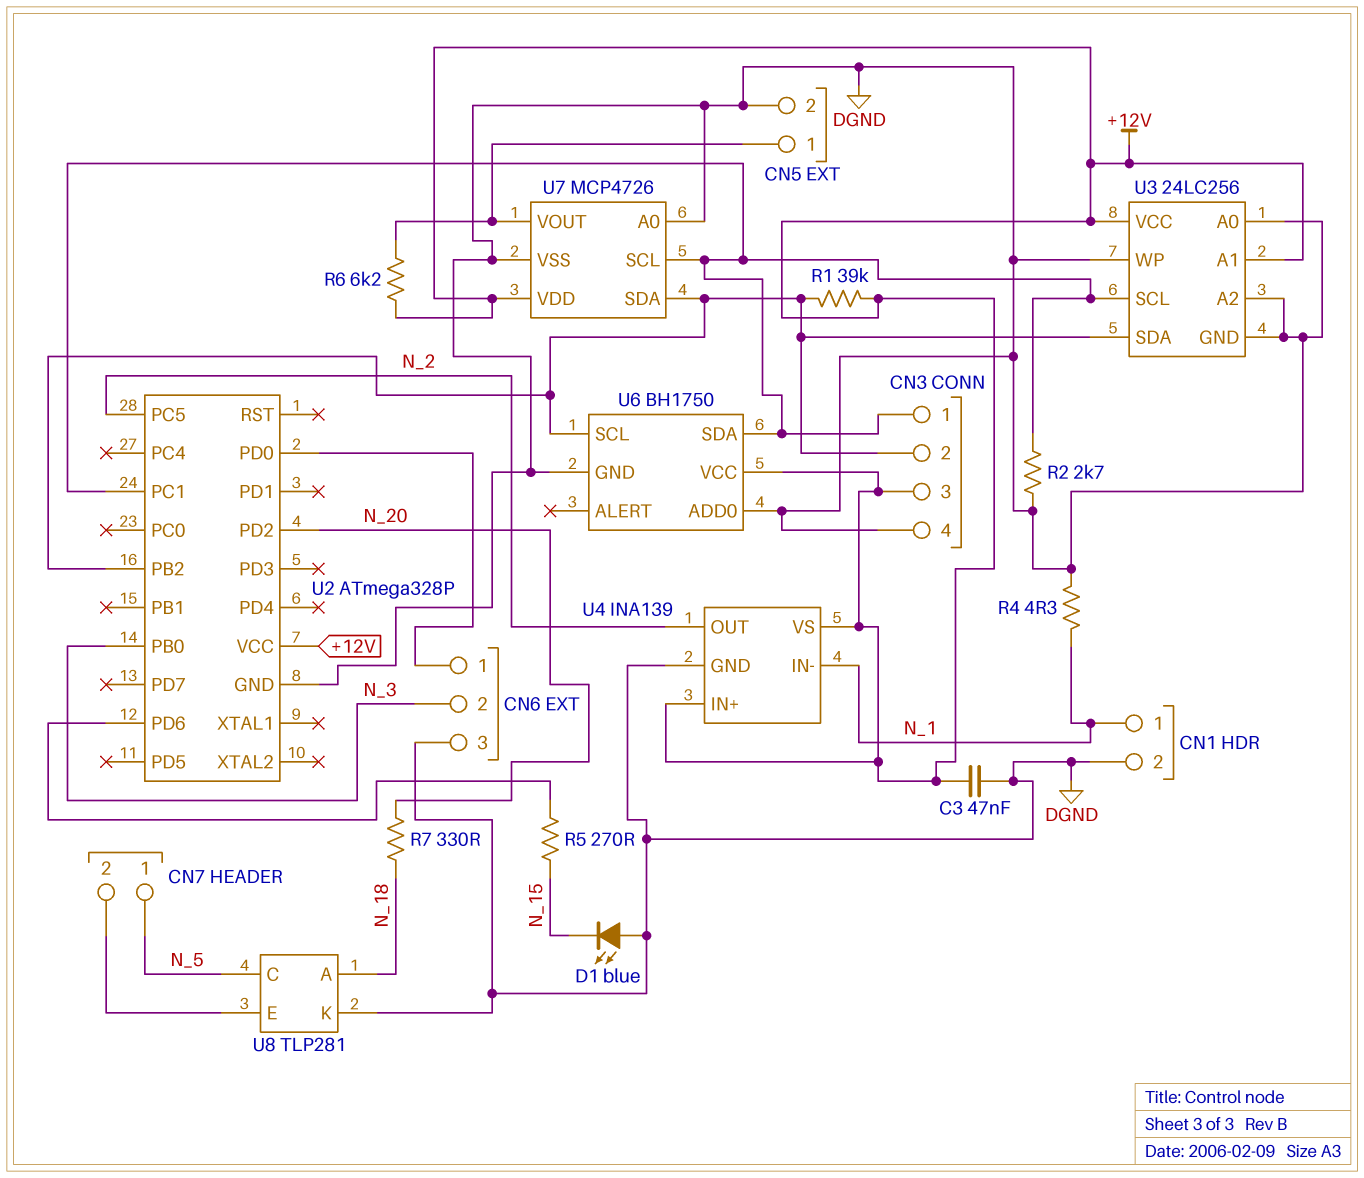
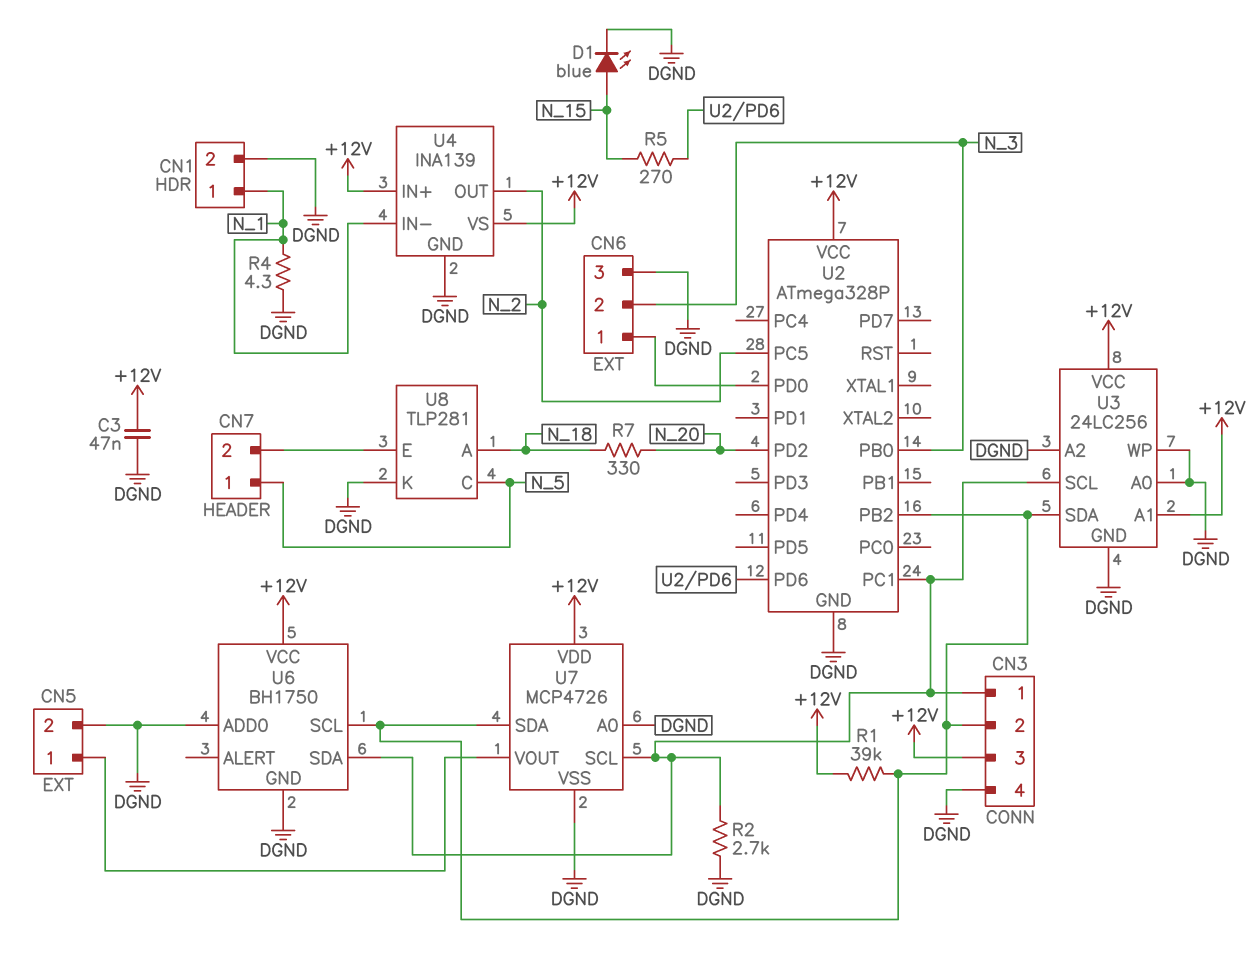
D1: LED blue (A DGND, K N_15) -> LED blue (A N_15, K DGND)
R6: 6.2k (+12V, CN5/1) -> none

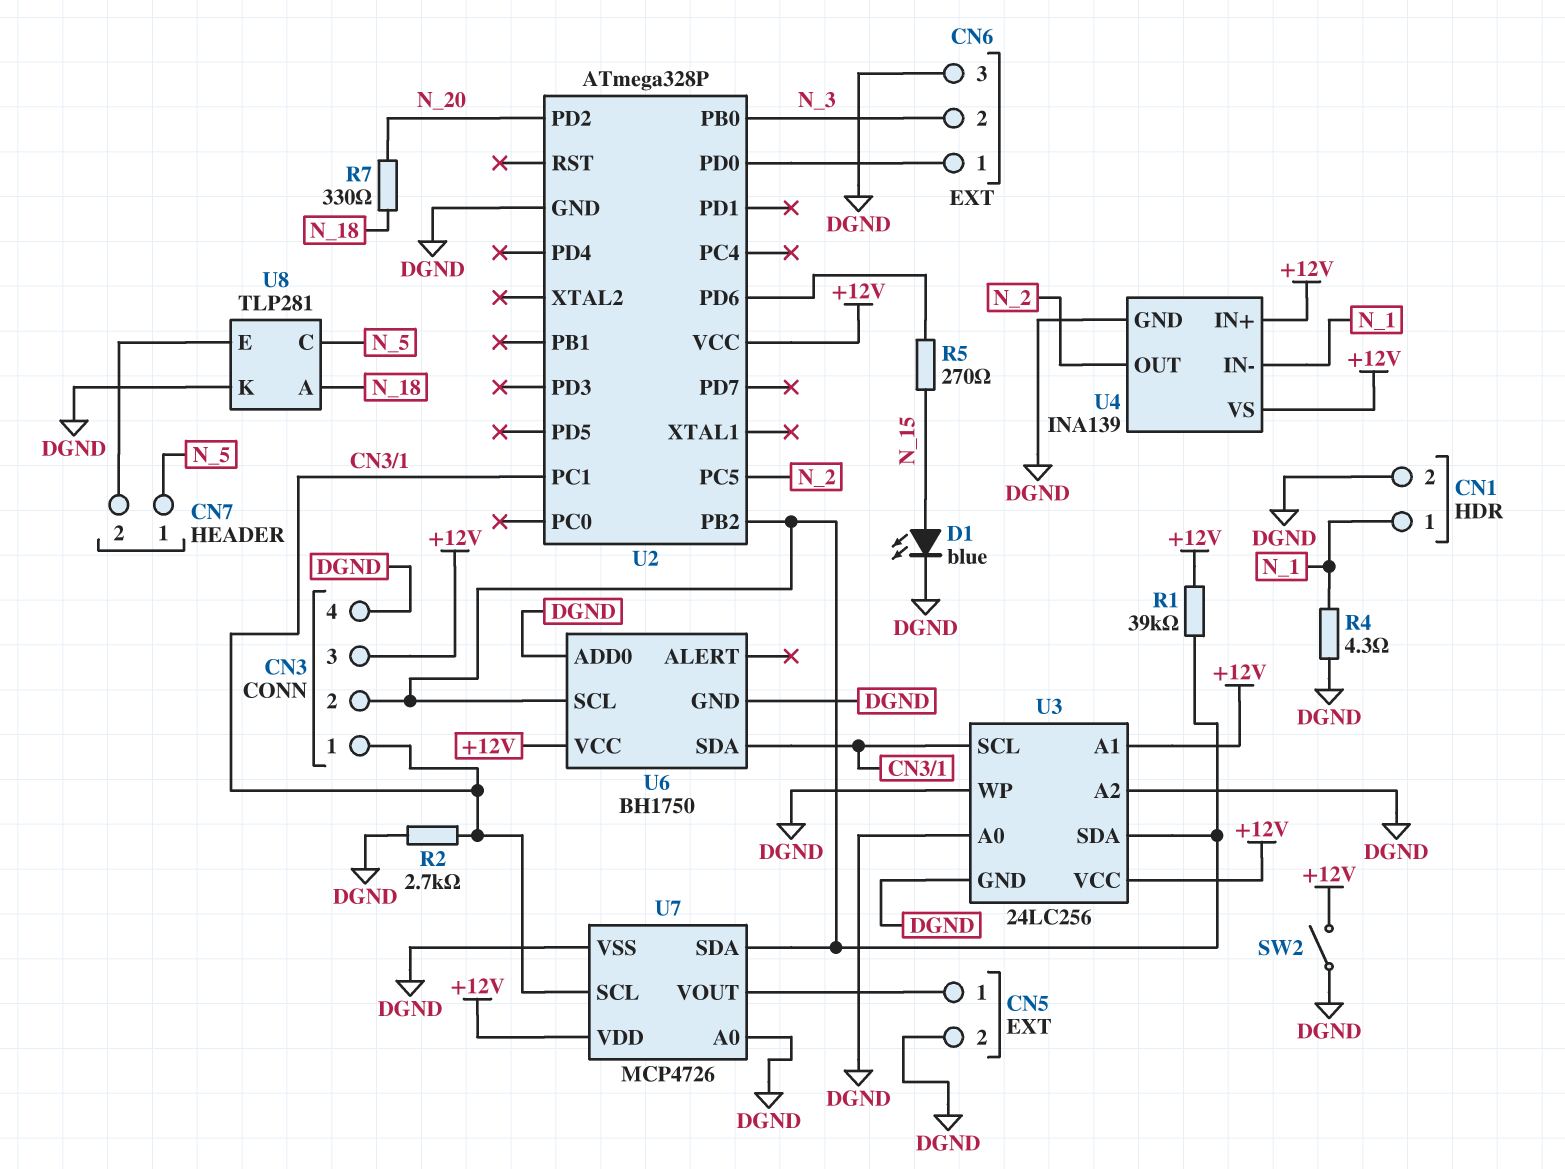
C3: 47nF (+12V, DGND) -> none
SW2: none -> switch (+12V, DGND)

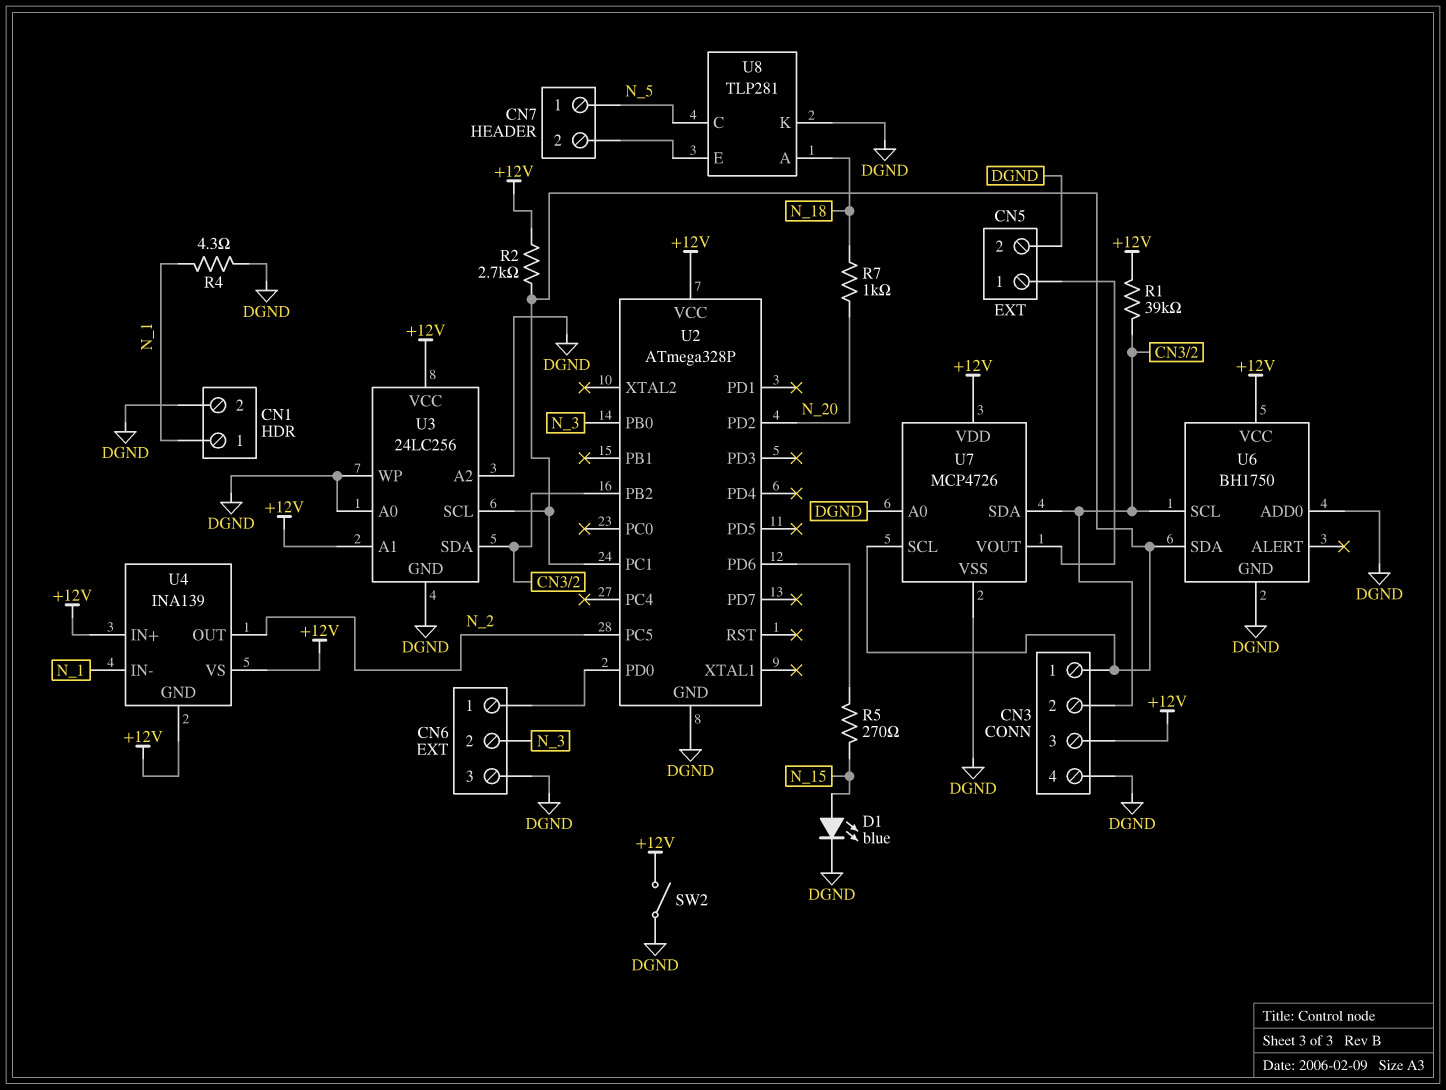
R2: 2.7k (CN3/1, DGND) -> 2.7k (+12V, CN3/1)
R7: 330 (N_18, N_20) -> 1k (N_18, N_20)
U4 pin GND: DGND -> +12V

